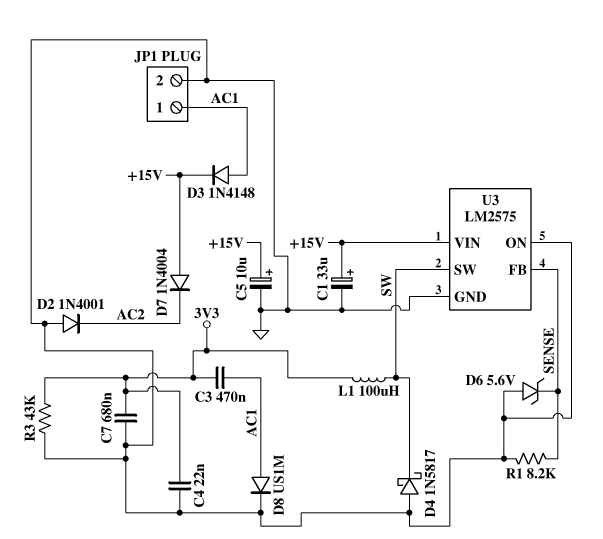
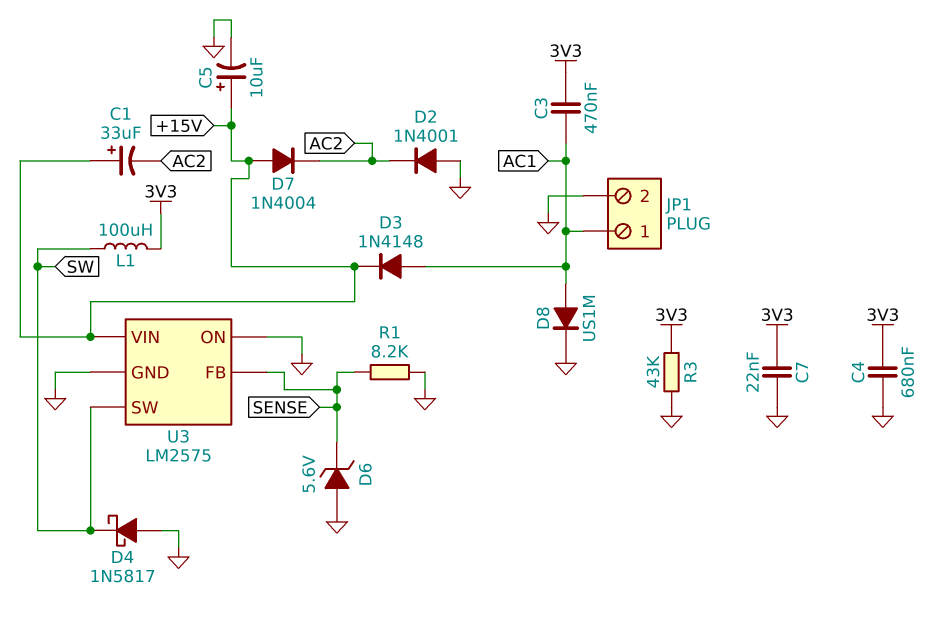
C1: 33uF (plus +15V, minus GND) -> 33uF (plus +15V, minus AC2)
C4: 22nF (3V3, GND) -> 680nF (3V3, GND)
C7: 680nF (3V3, GND) -> 22nF (3V3, GND)

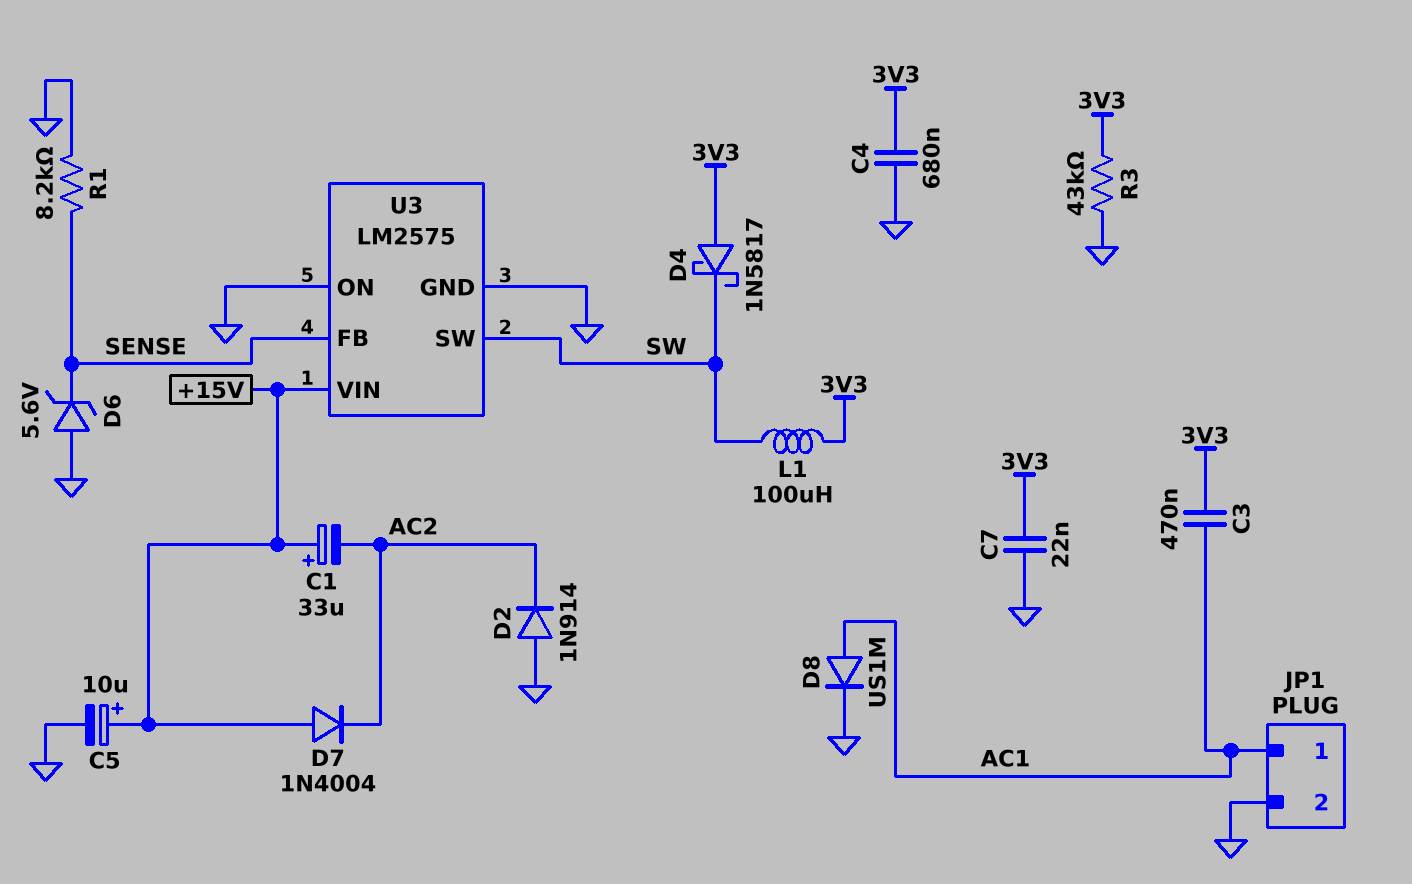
D2: diode 1N4001 (A GND, K AC2) -> diode 1N914 (A GND, K AC2)
D3: diode 1N4148 (A AC1, K +15V) -> none
D4: schottky 1N5817 (A GND, K SW) -> schottky 1N5817 (A 3V3, K SW)

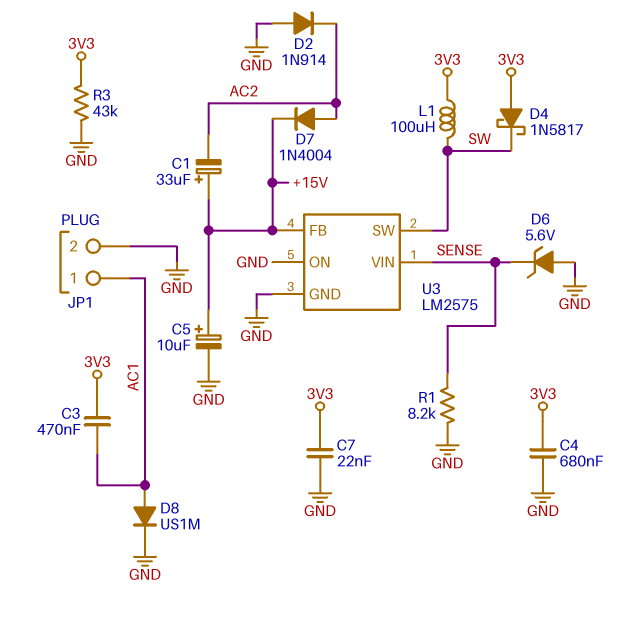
D7: diode 1N4004 (A +15V, K AC2) -> diode 1N4004 (A AC2, K +15V)
U3 pin FB: SENSE -> +15V
U3 pin VIN: +15V -> SENSE

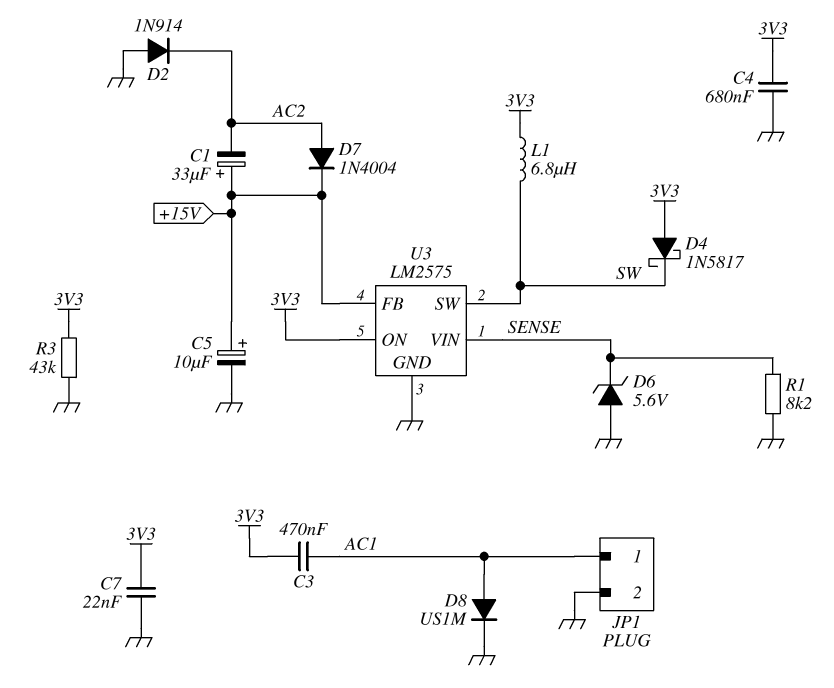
L1: 100uH (3V3, SW) -> 6.8uH (3V3, SW)
U3 pin ON: GND -> 3V3

